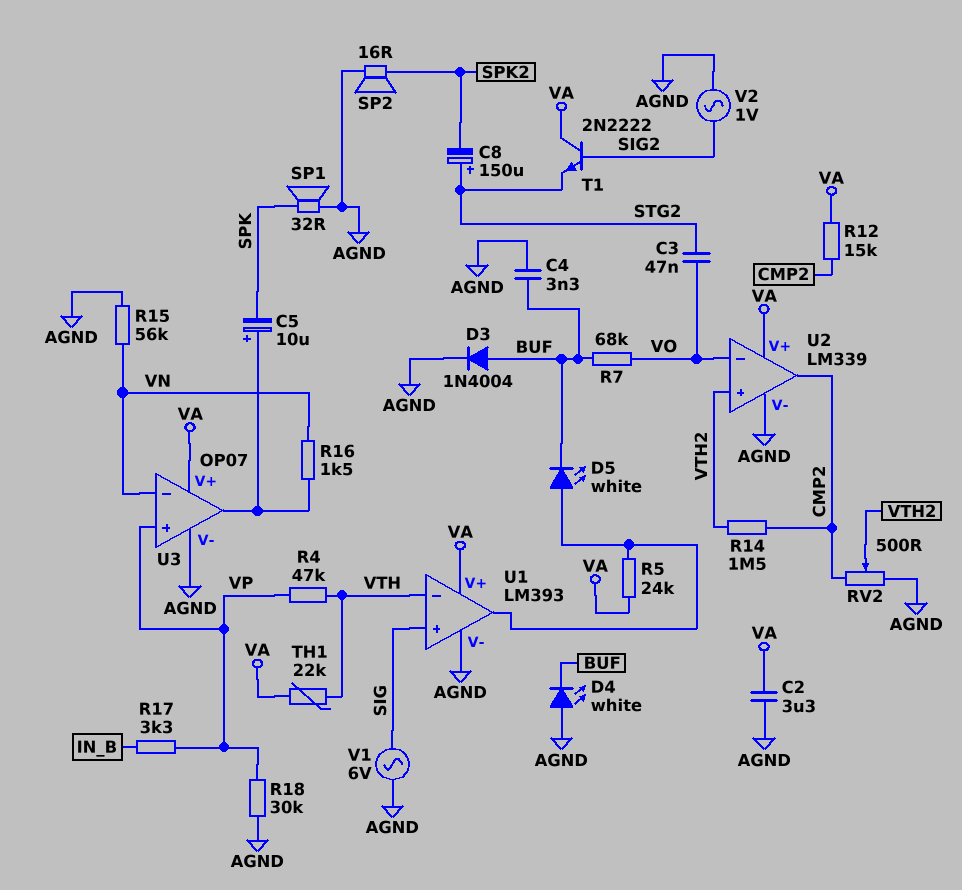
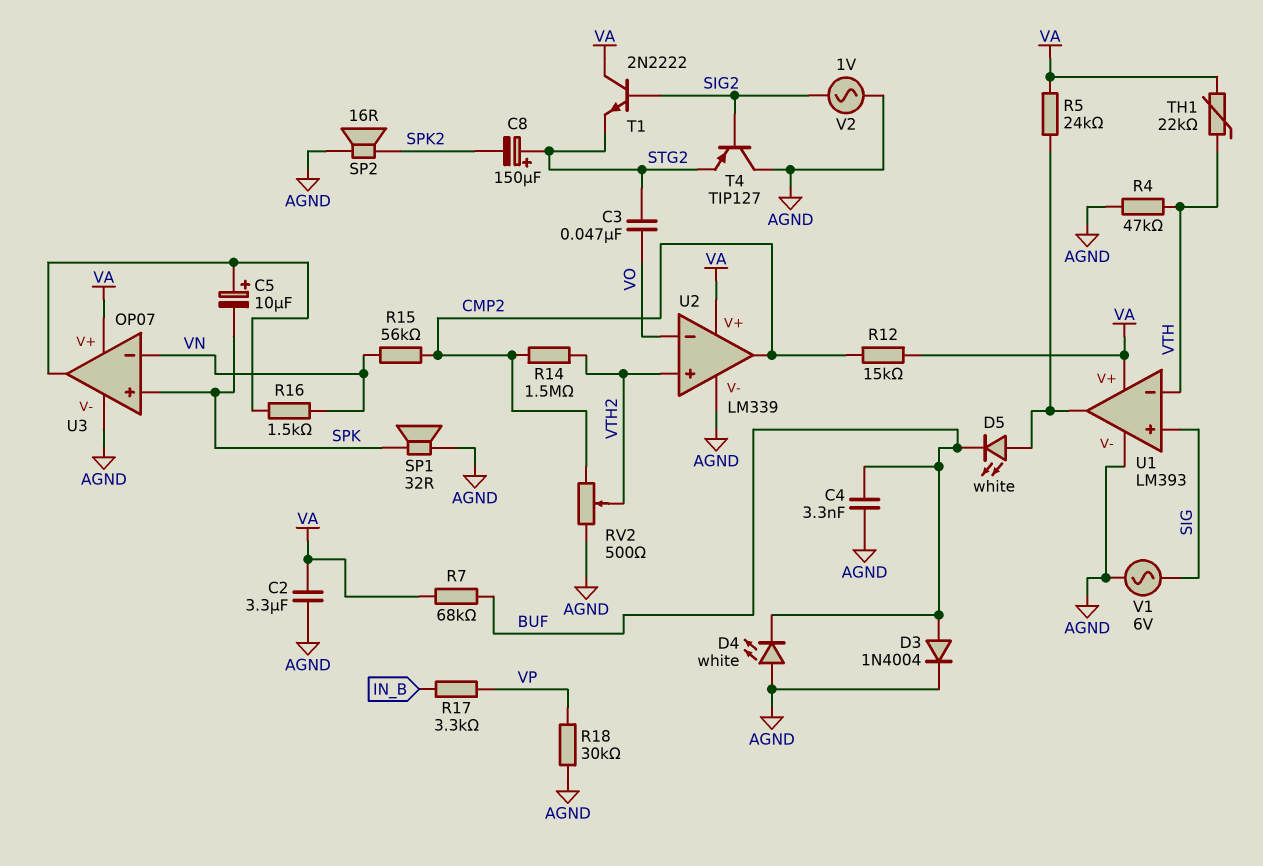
R4: 47k (VP, VTH) -> 47k (AGND, VTH)
R7: 68k (BUF, VO) -> 68k (BUF, VA)
R15: 56k (AGND, VN) -> 56k (CMP2, VN)
T4: none -> PNP TIP127 (B SIG2, C AGND, E STG2)
U3 pin in+: VP -> SPK

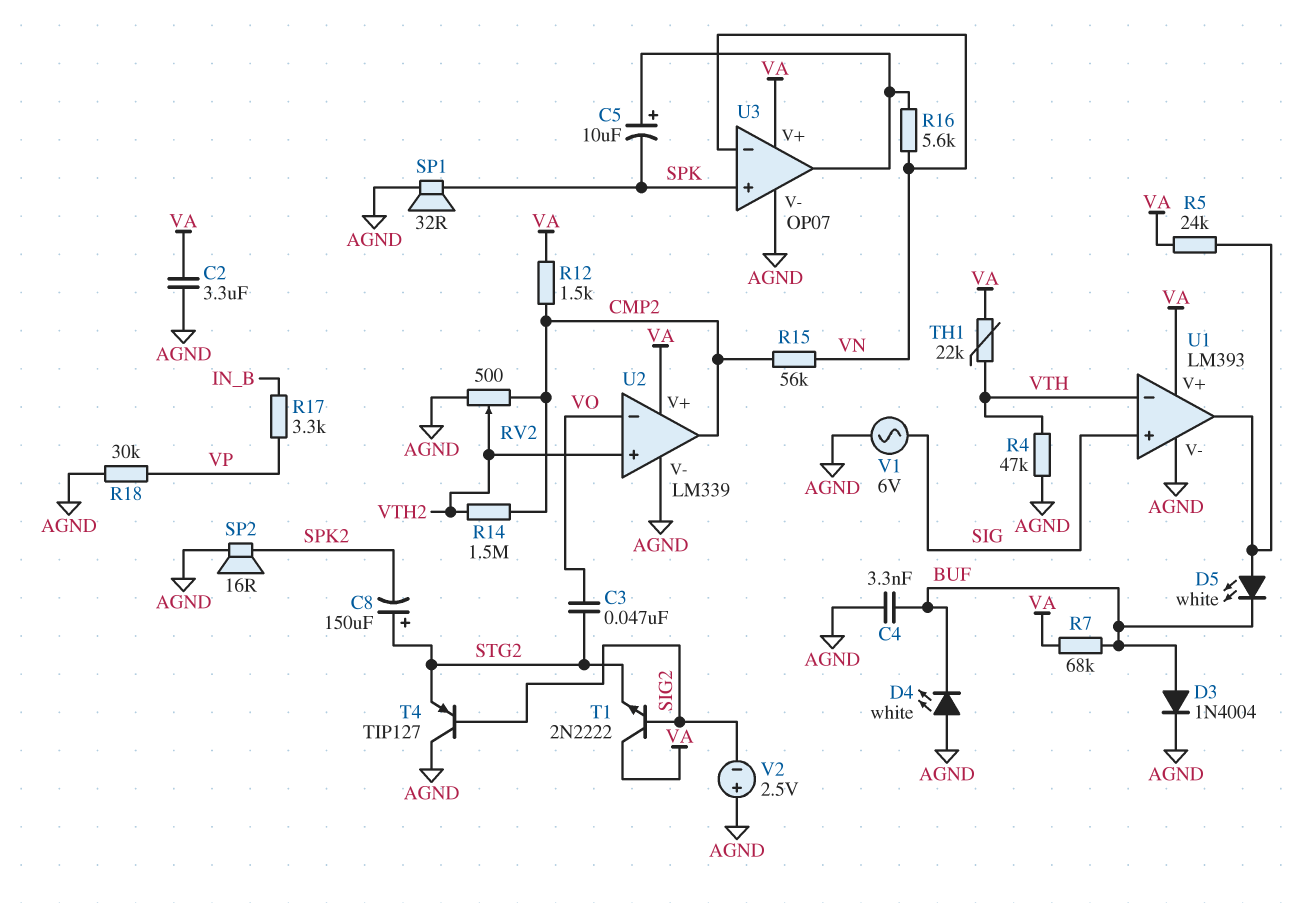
R12: 15k (CMP2, VA) -> 1.5k (CMP2, VA)
R16: 1.5k (U3/out, VN) -> 5.6k (U3/out, VN)
V2: AC 1V (AGND, SIG2) -> 2.5V (plus AGND, minus SIG2)

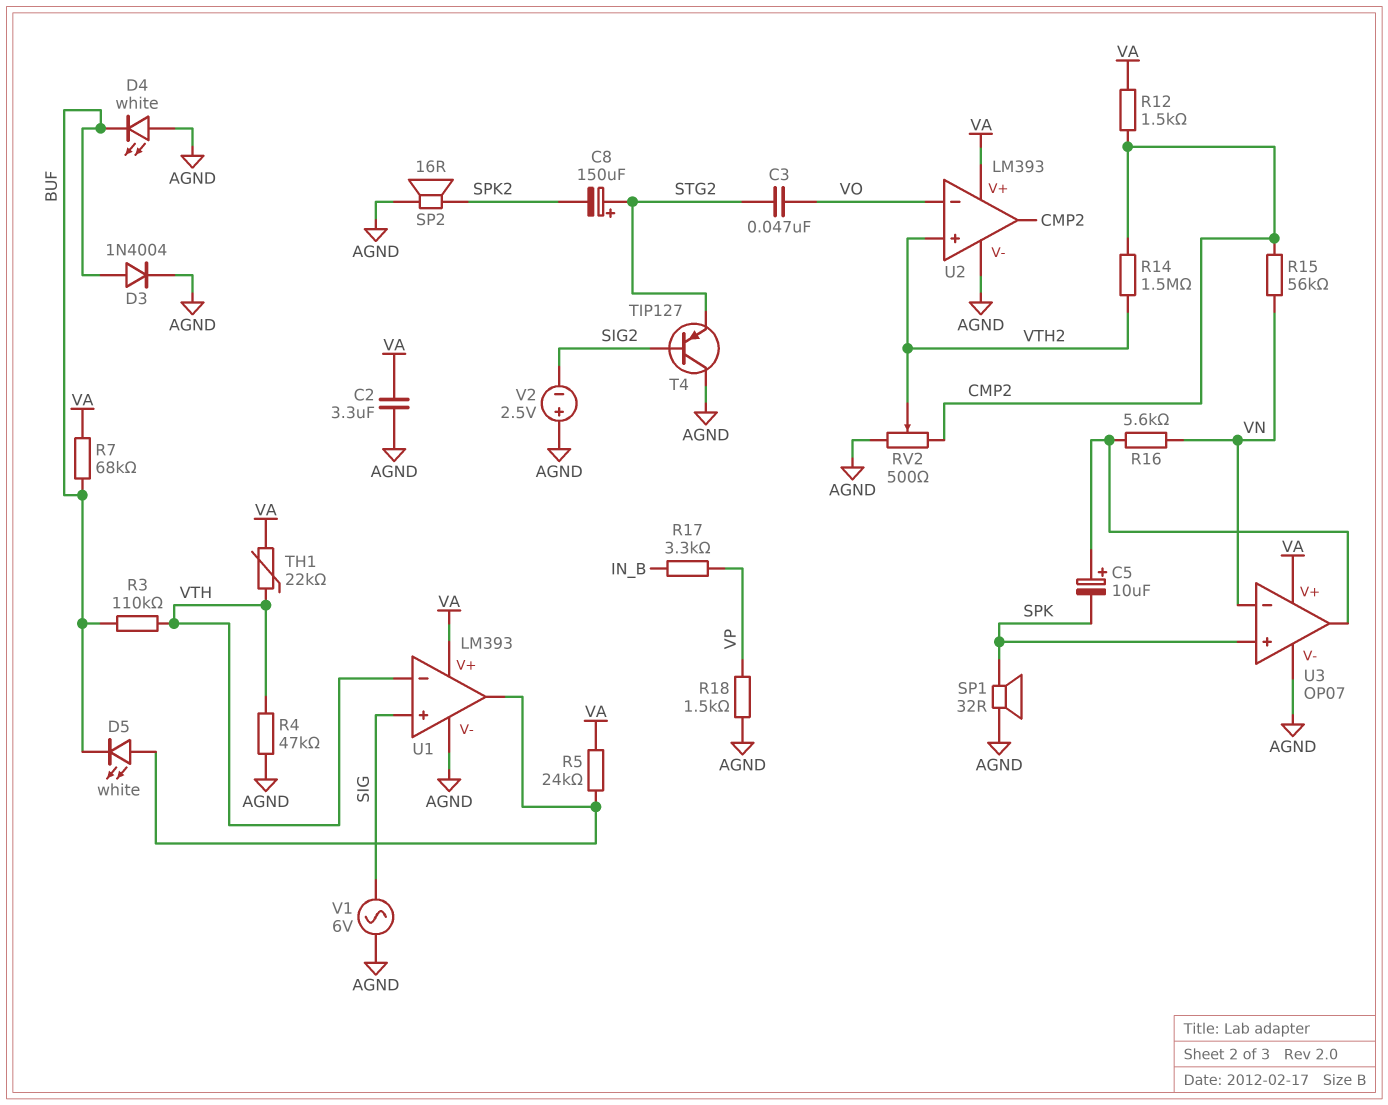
C4: 3.3nF (AGND, BUF) -> none
R3: none -> 110k (BUF, VTH)
R18: 30k (AGND, VP) -> 1.5k (AGND, VP)
T1: NPN 2N2222 (B SIG2, C VA, E STG2) -> none
U2: LM339 -> LM393

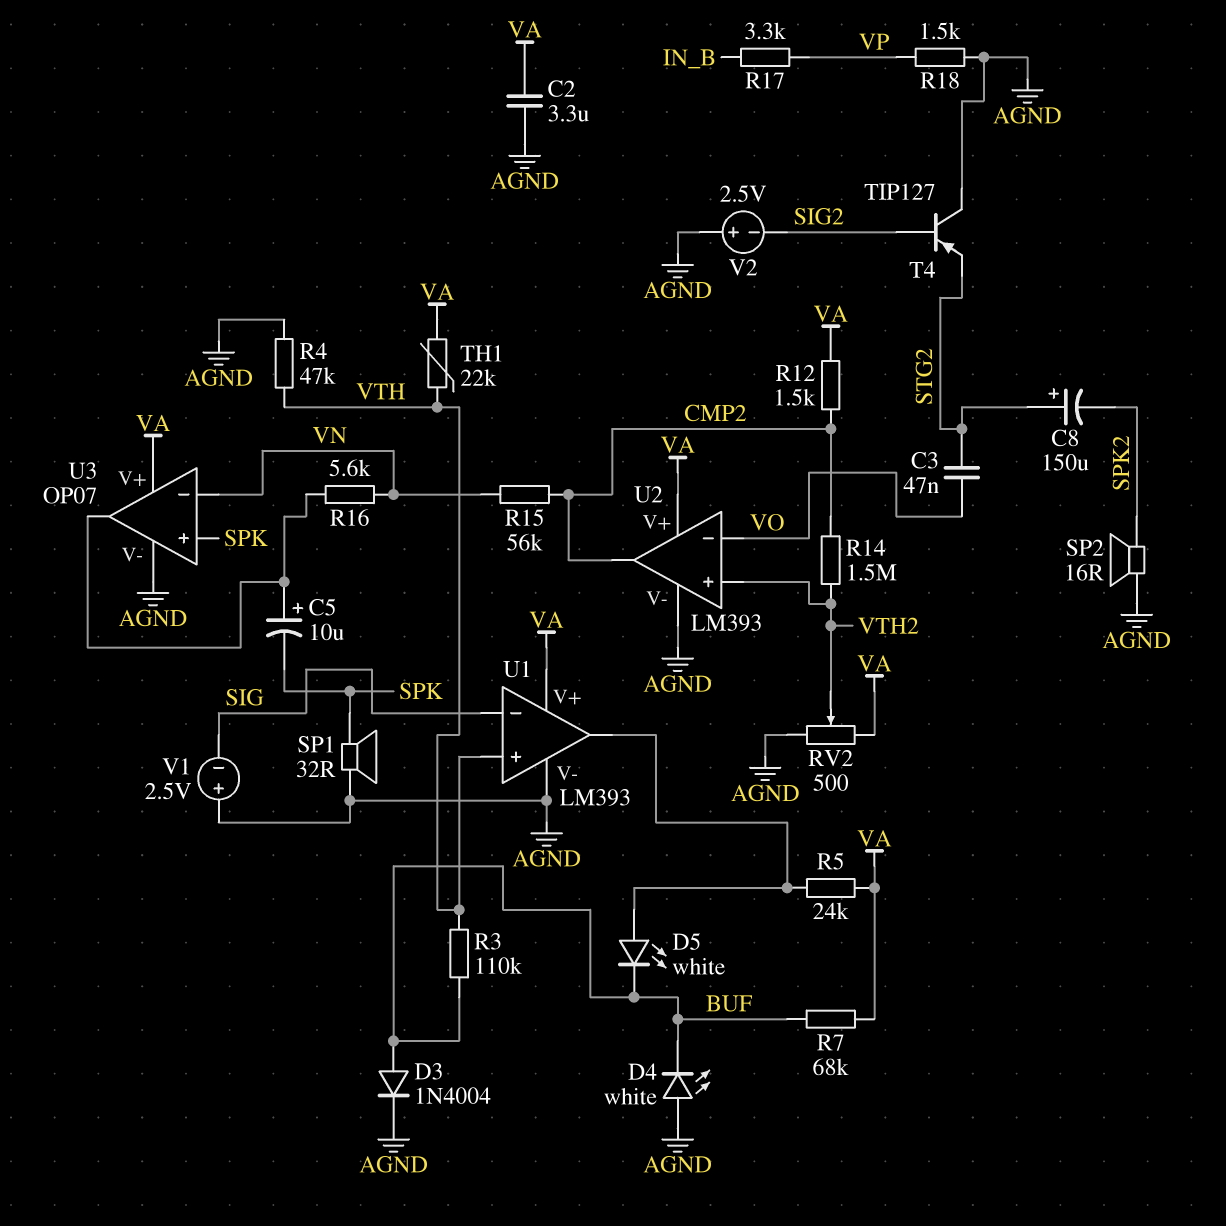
RV2: 500 (AGND, CMP2, wiper VTH2) -> 500 (AGND, VA, wiper VTH2)
U1 pin in+: SIG -> VTH
U1 pin in-: VTH -> SIG
V1: AC 6V (AGND, SIG) -> 2.5V (plus AGND, minus SIG)

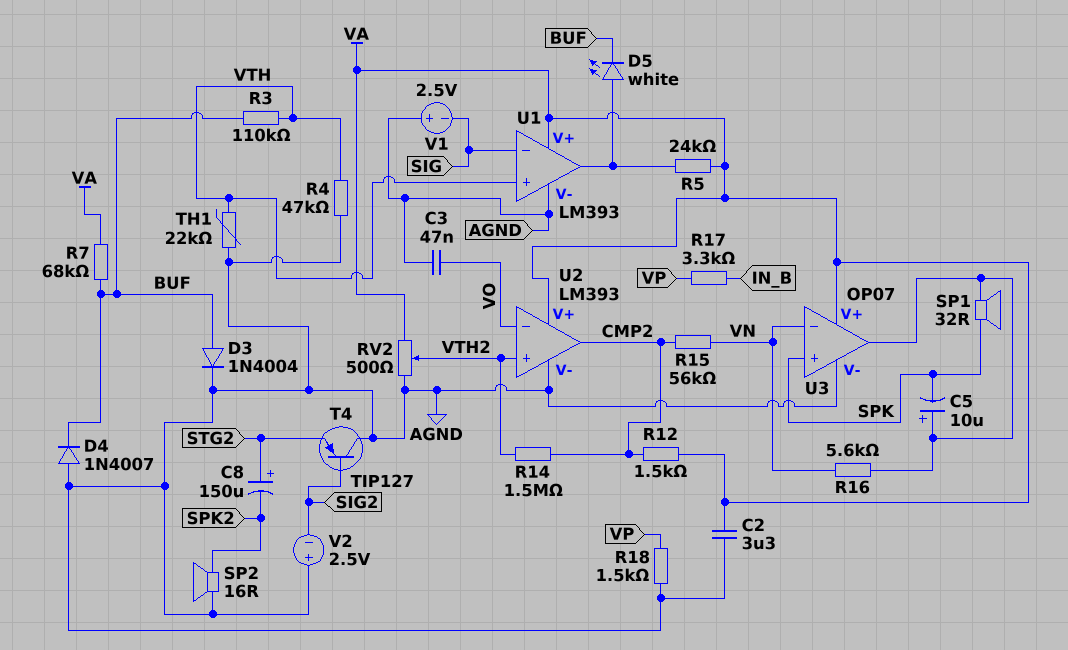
C3: 47nF (STG2, VO) -> 47nF (AGND, VO)
D4: LED white (A AGND, K BUF) -> diode 1N4007 (A AGND, K BUF)
SP1: speaker 32R (AGND, SPK) -> speaker 32R (SPK, U3/out)
TH1: 22k (VA, VTH) -> 22k (AGND, VTH)

